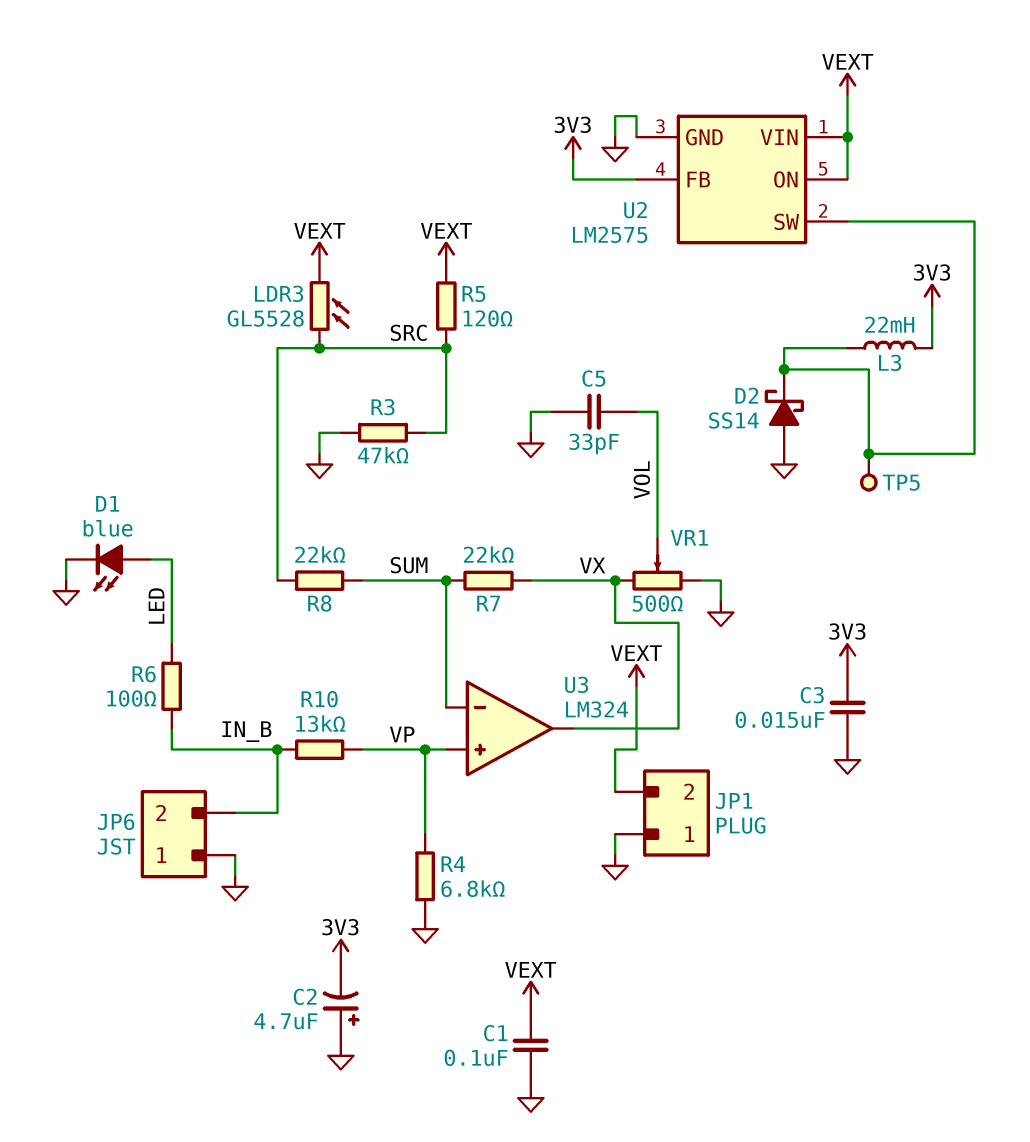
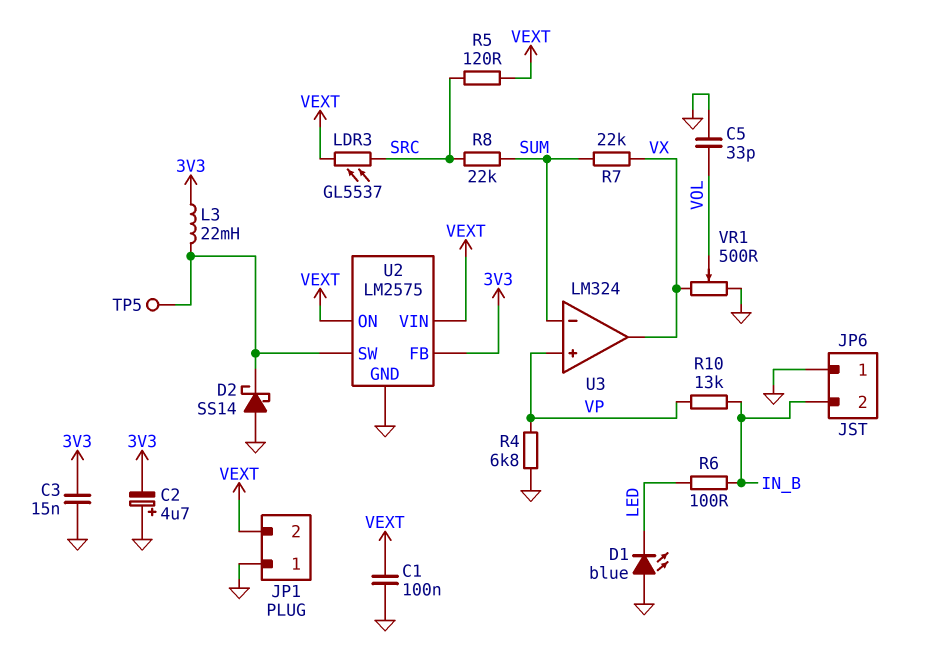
D1: LED blue (A LED, K GND) -> LED blue (A GND, K LED)
LDR3: GL5528 (SRC, VEXT) -> GL5537 (SRC, VEXT)
R3: 47k (GND, SRC) -> none

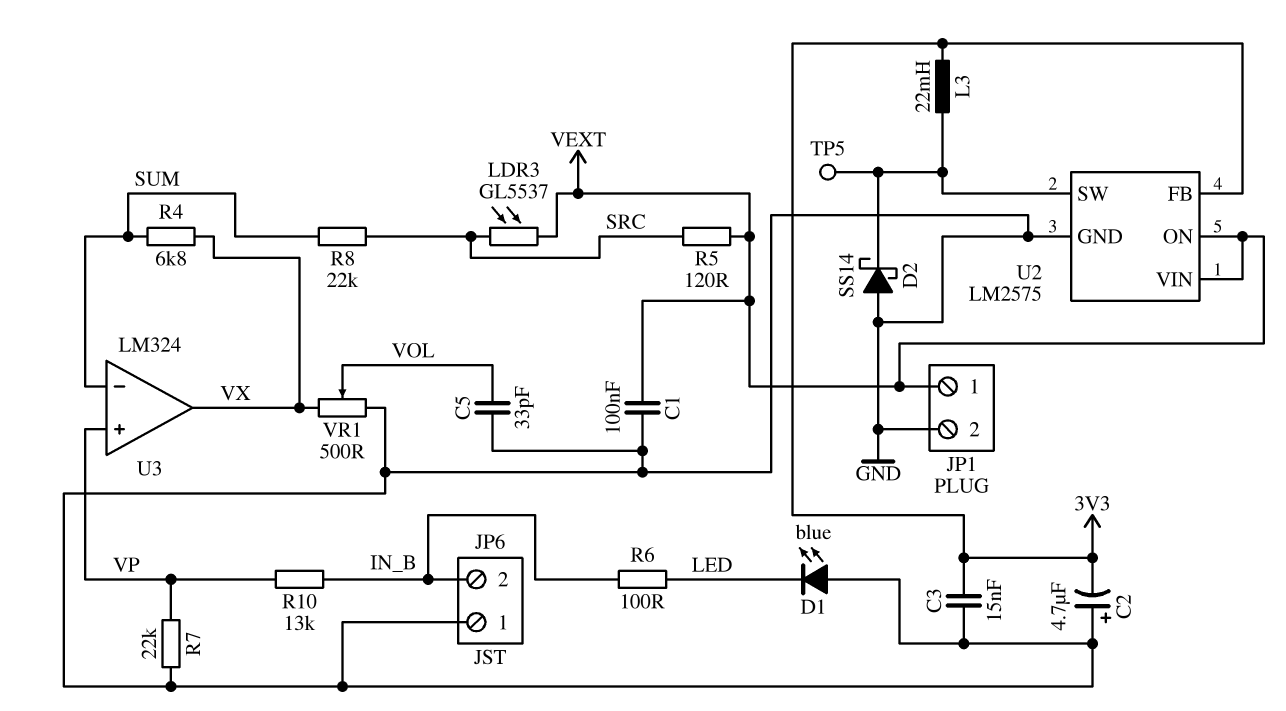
JP1 pin 1: GND -> VEXT
JP1 pin 2: VEXT -> GND
R4: 6.8k (GND, VP) -> 6.8k (SUM, VX)
R7: 22k (SUM, VX) -> 22k (GND, VP)

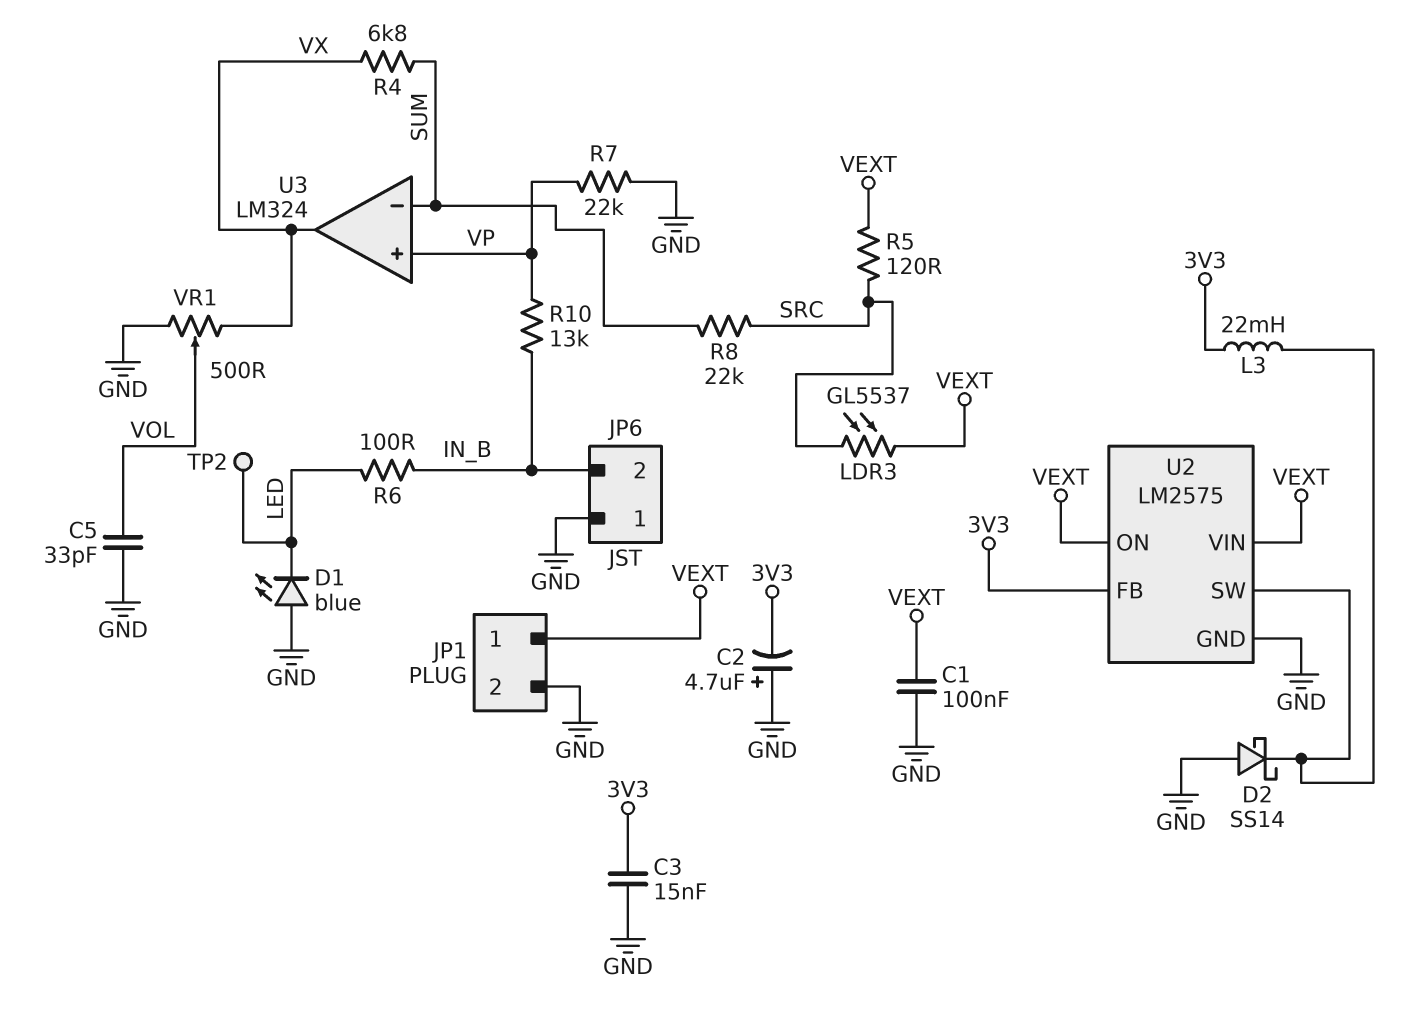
TP2: none -> test point (LED)
TP5: test point (U2/SW) -> none

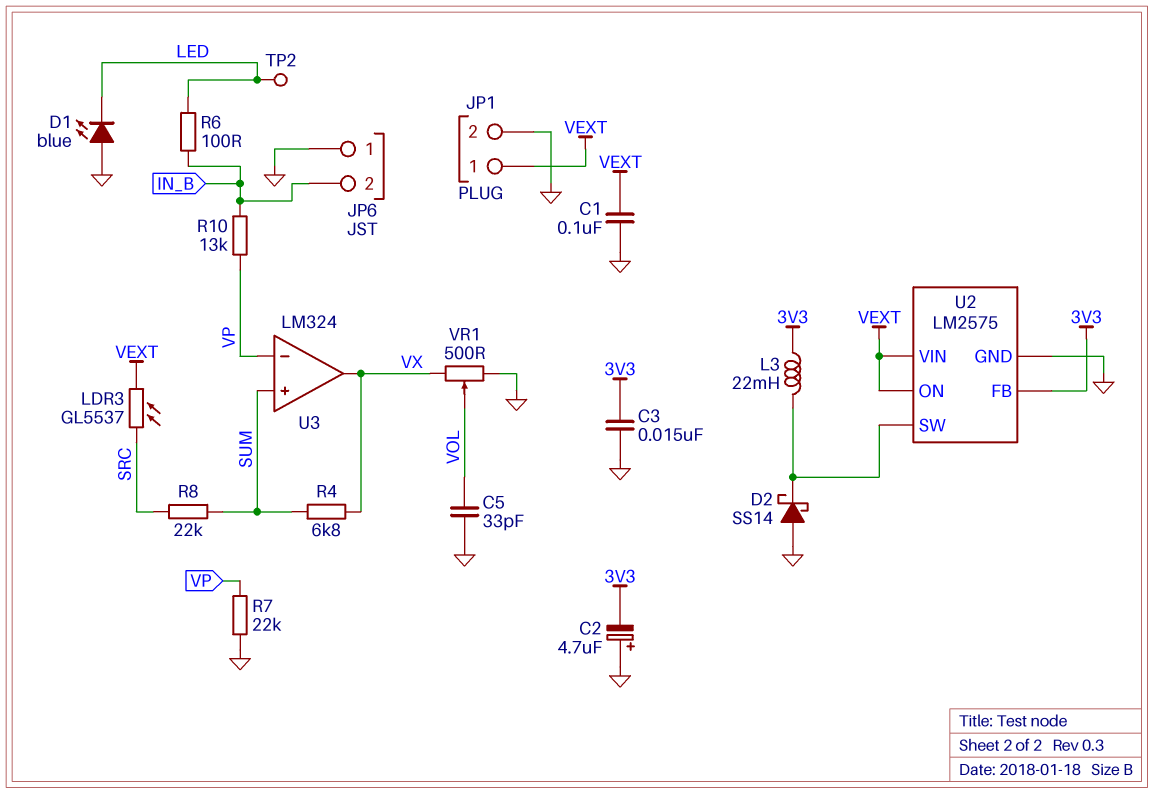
R5: 120 (SRC, VEXT) -> none
U3 pin in+: VP -> SUM
U3 pin in-: SUM -> VP

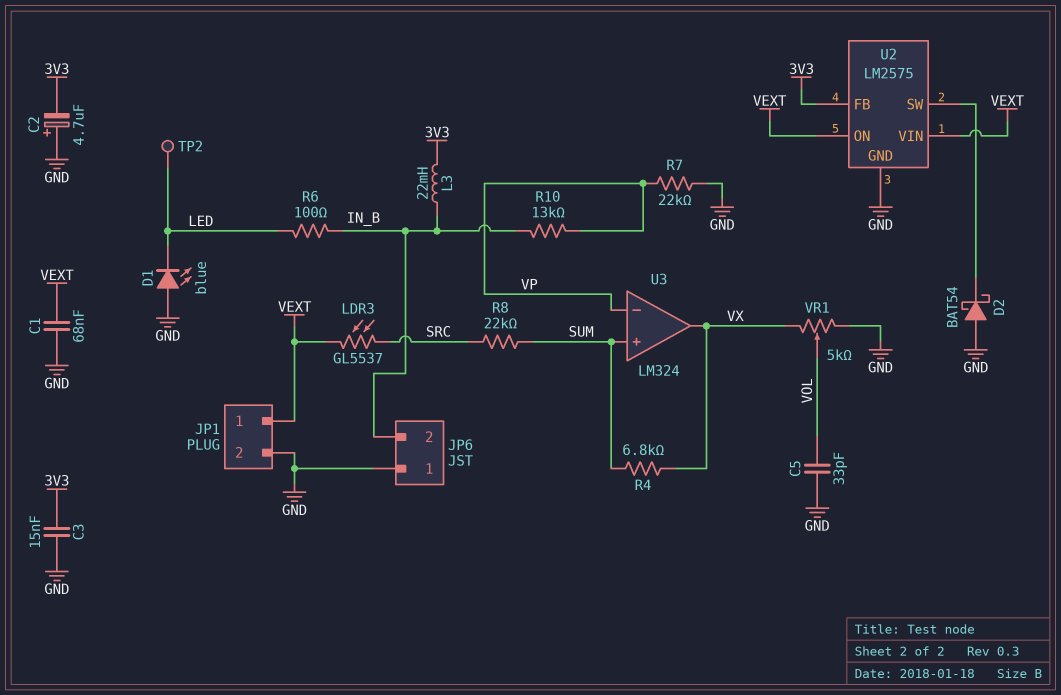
C1: 100nF (GND, VEXT) -> 68nF (GND, VEXT)
D2: schottky SS14 (A GND, K U2/SW) -> schottky BAT54 (A GND, K U2/SW)
L3: 22mH (3V3, U2/SW) -> 22mH (3V3, IN_B)
VR1: 500 (GND, VX, wiper VOL) -> 5k (GND, VX, wiper VOL)

